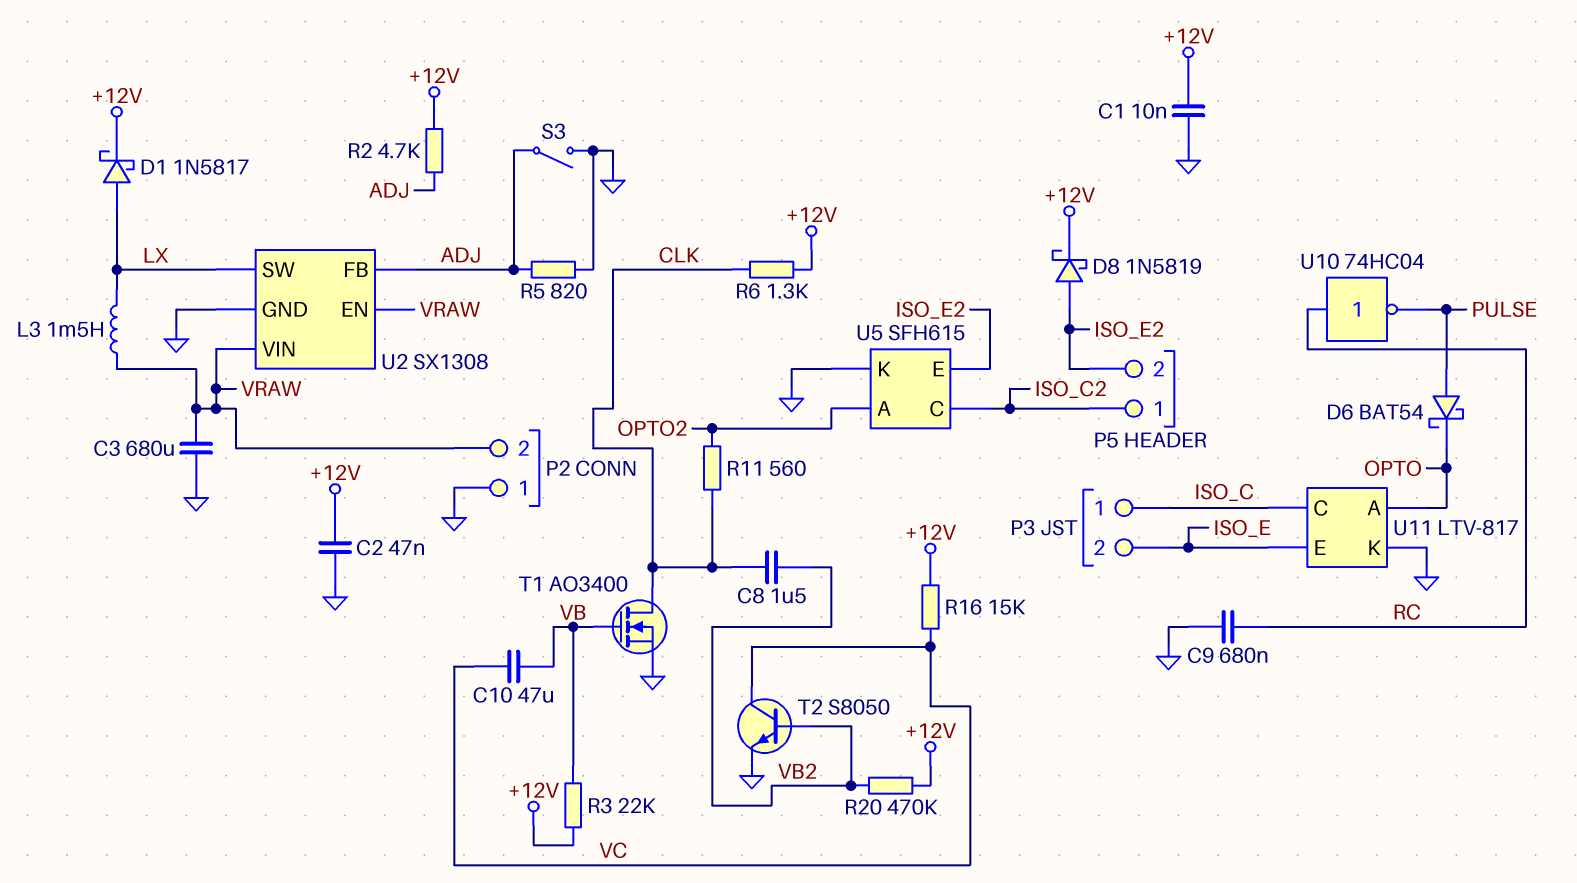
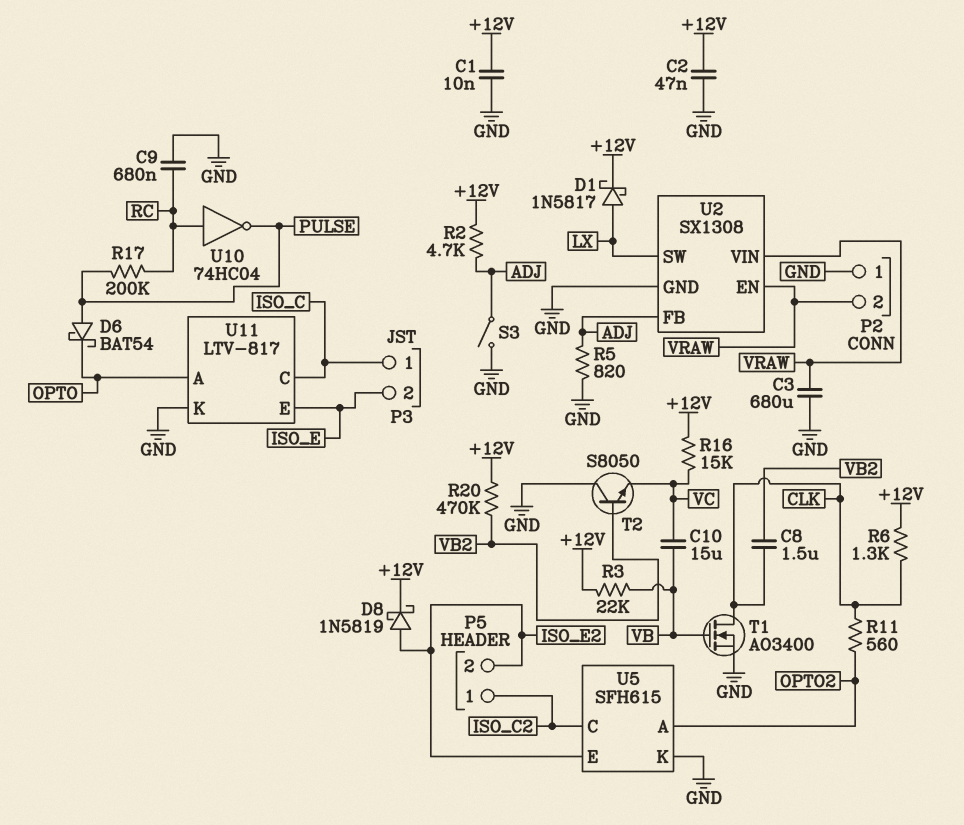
C10: 47uF (VB, VC) -> 15uF (VB, VC)
L3: 1.5mH (LX, VRAW) -> none
R17: none -> 200k (PULSE, RC)
T2: NPN S8050 (B VB2, C VC, E GND) -> NPN S8050 (B VB2, C GND, E VC)

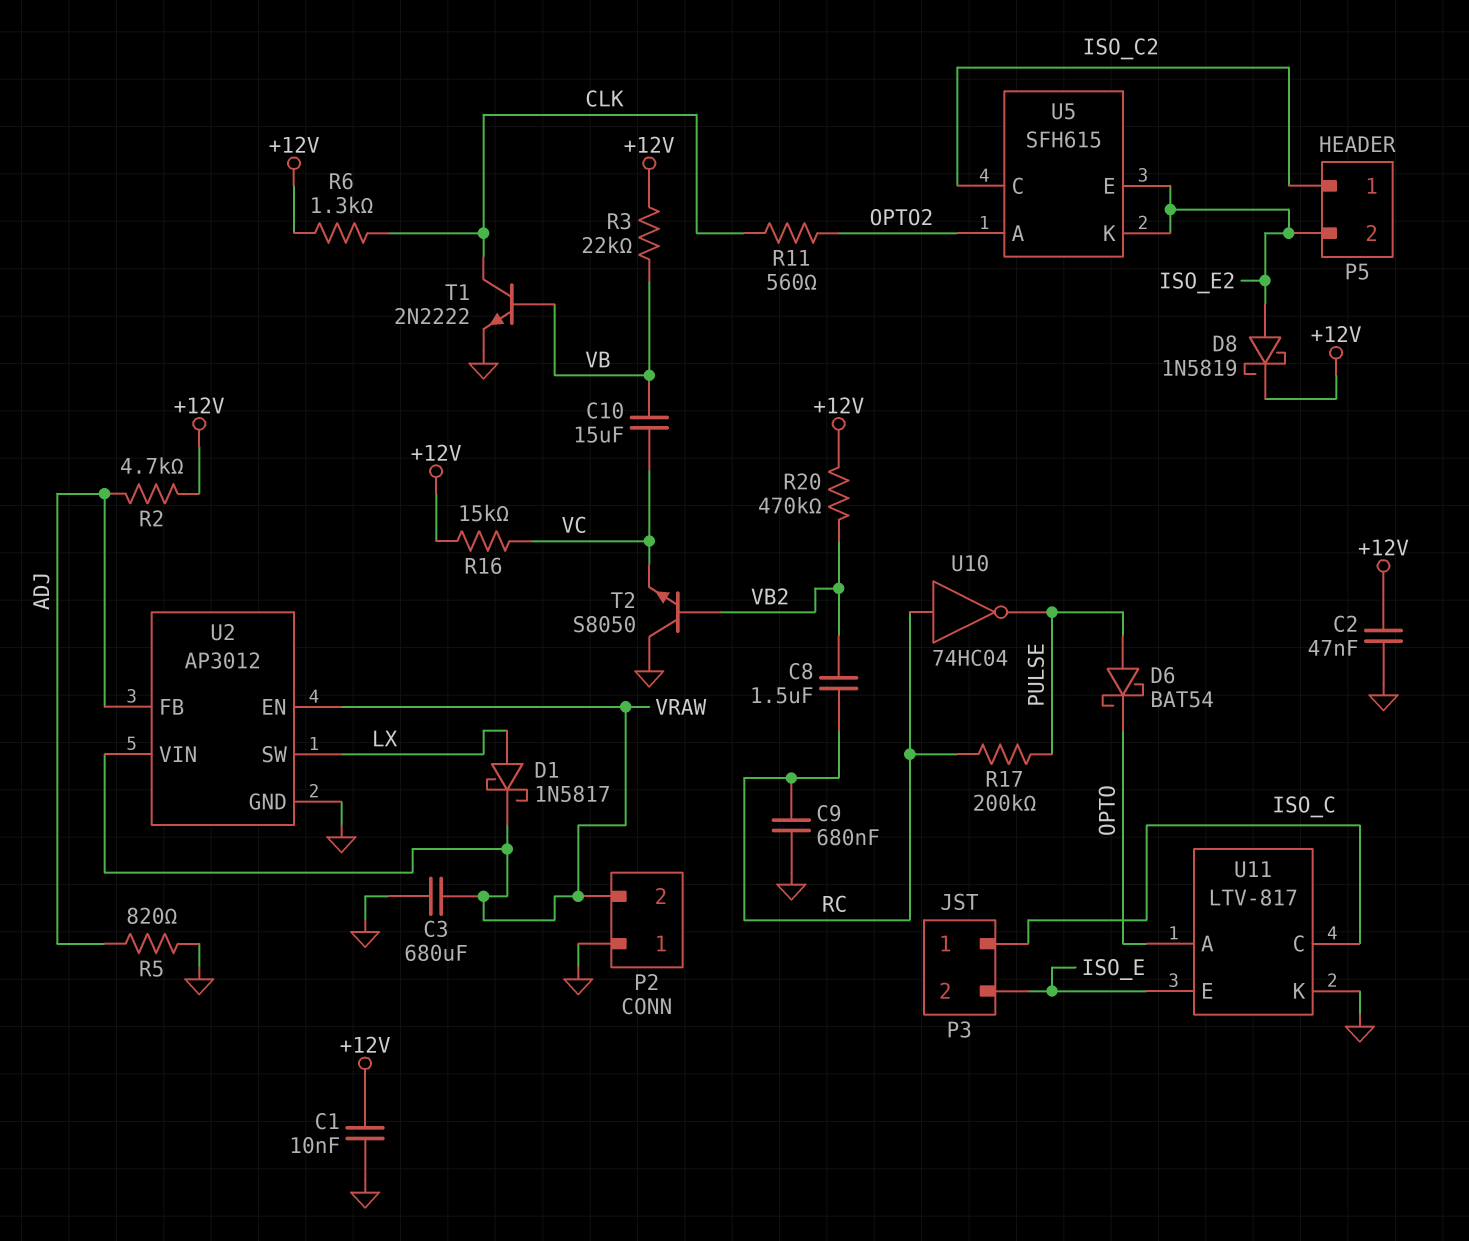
C8: 1.5uF (CLK, VB2) -> 1.5uF (RC, VB2)
D1: schottky 1N5817 (A LX, K +12V) -> schottky 1N5817 (A LX, K VRAW)
S3: switch (ADJ, GND) -> none
T1: NMOS AO3400 (G VB, D CLK, S GND) -> NPN 2N2222 (B VB, C CLK, E GND)
U2: SX1308 -> AP3012
U5 pin K: GND -> ISO_E2

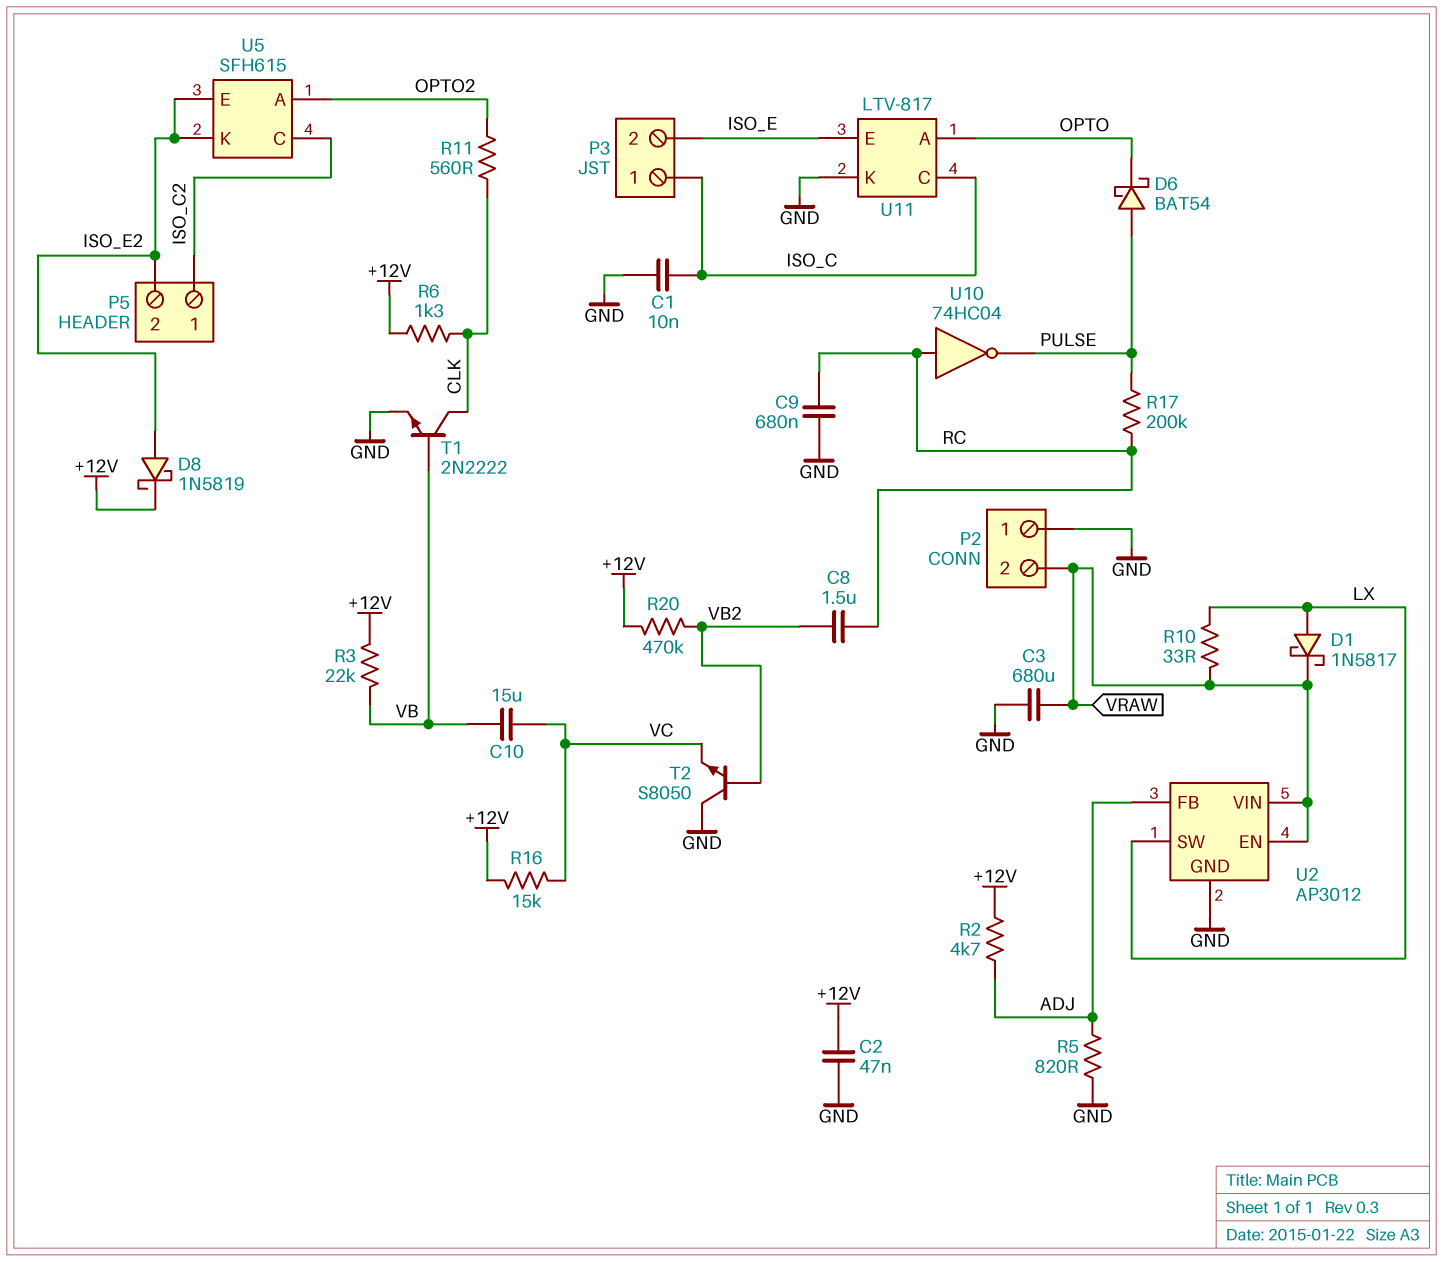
C1: 10nF (+12V, GND) -> 10nF (GND, ISO_C)
R10: none -> 33 (LX, VRAW)

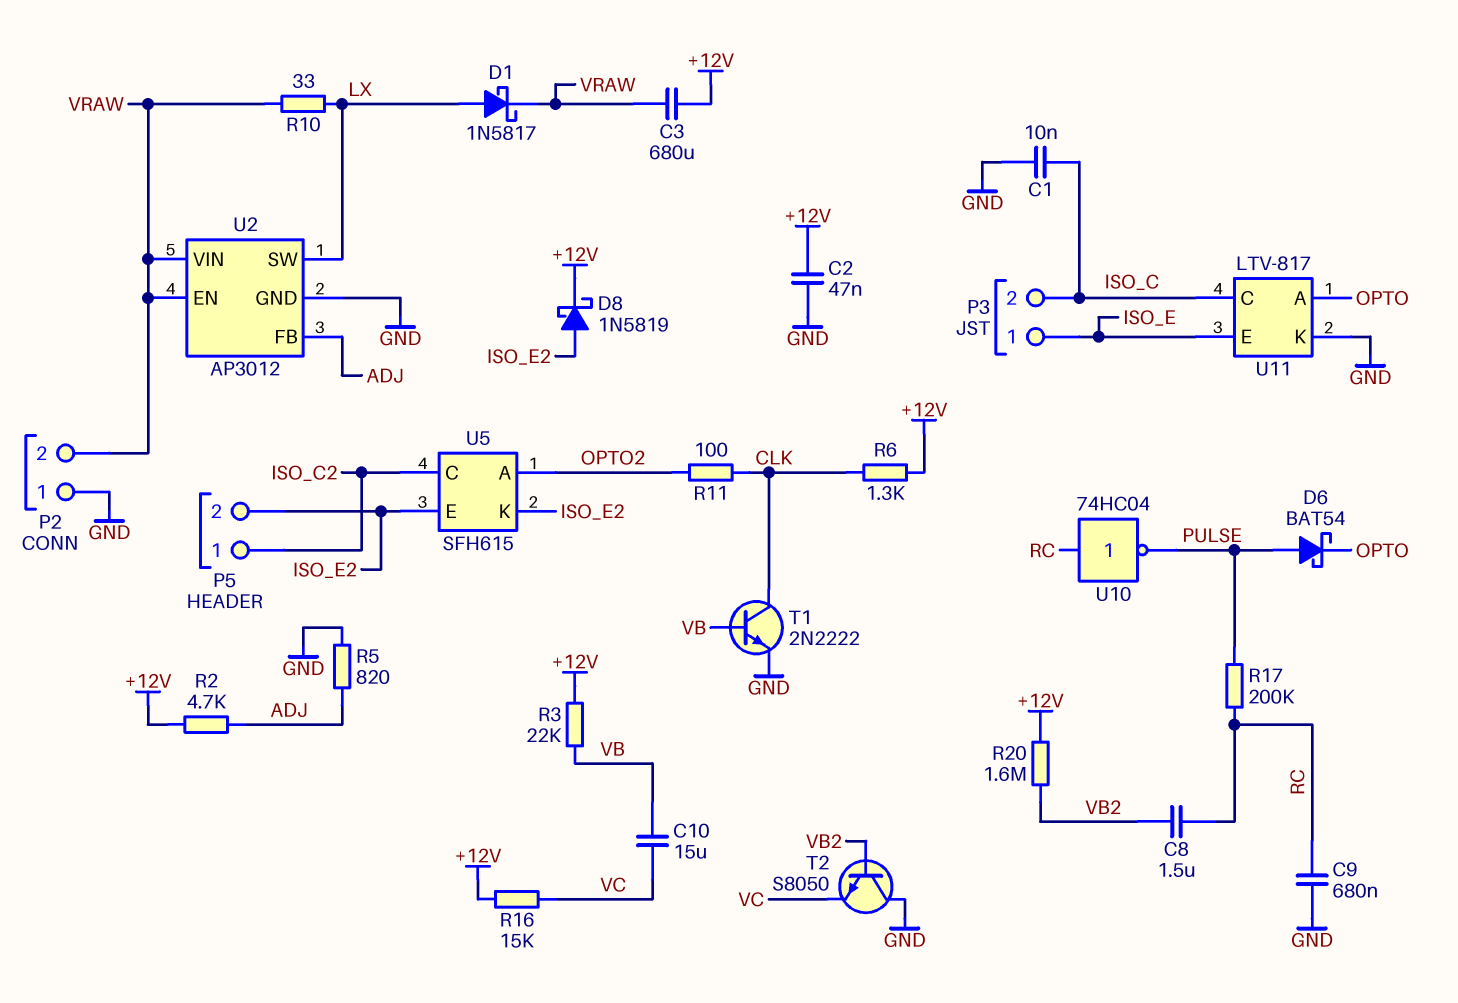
C3: 680uF (GND, VRAW) -> 680uF (+12V, VRAW)
P3 pin 1: ISO_C -> ISO_E
P3 pin 2: ISO_E -> ISO_C
R11: 560 (CLK, OPTO2) -> 100 (CLK, OPTO2)
R20: 470k (+12V, VB2) -> 1.6M (+12V, VB2)

